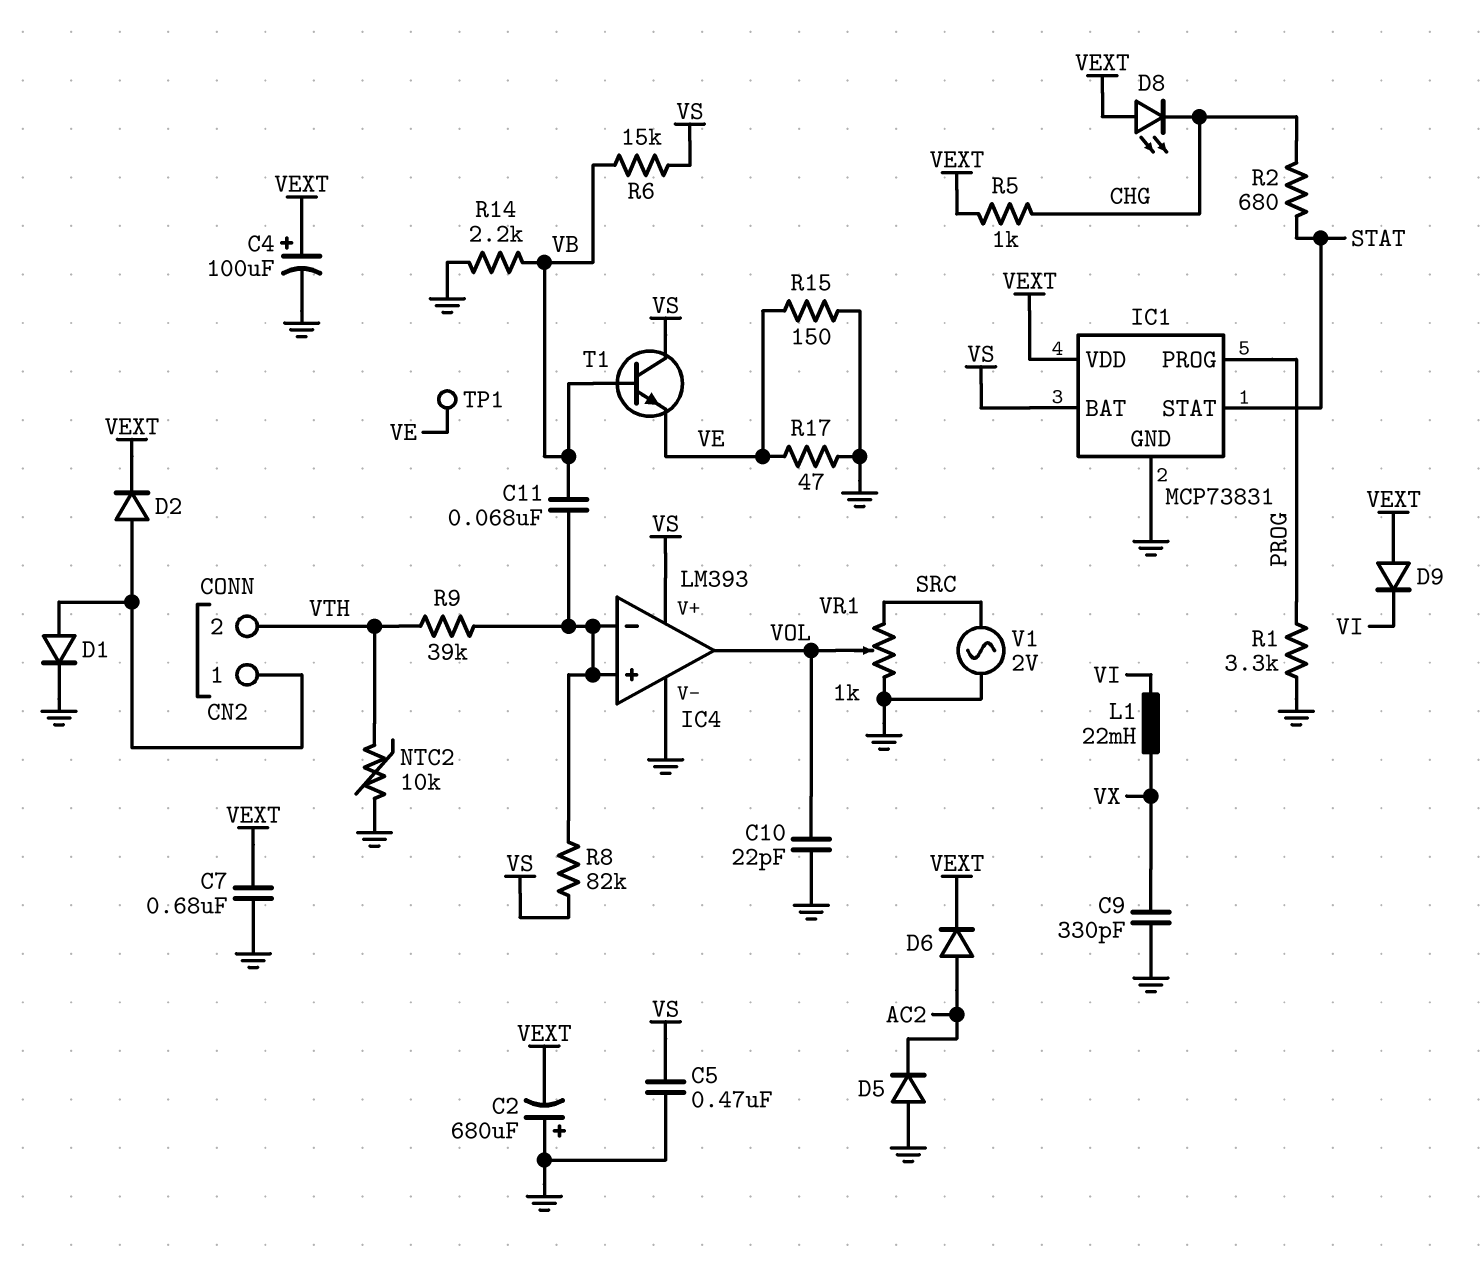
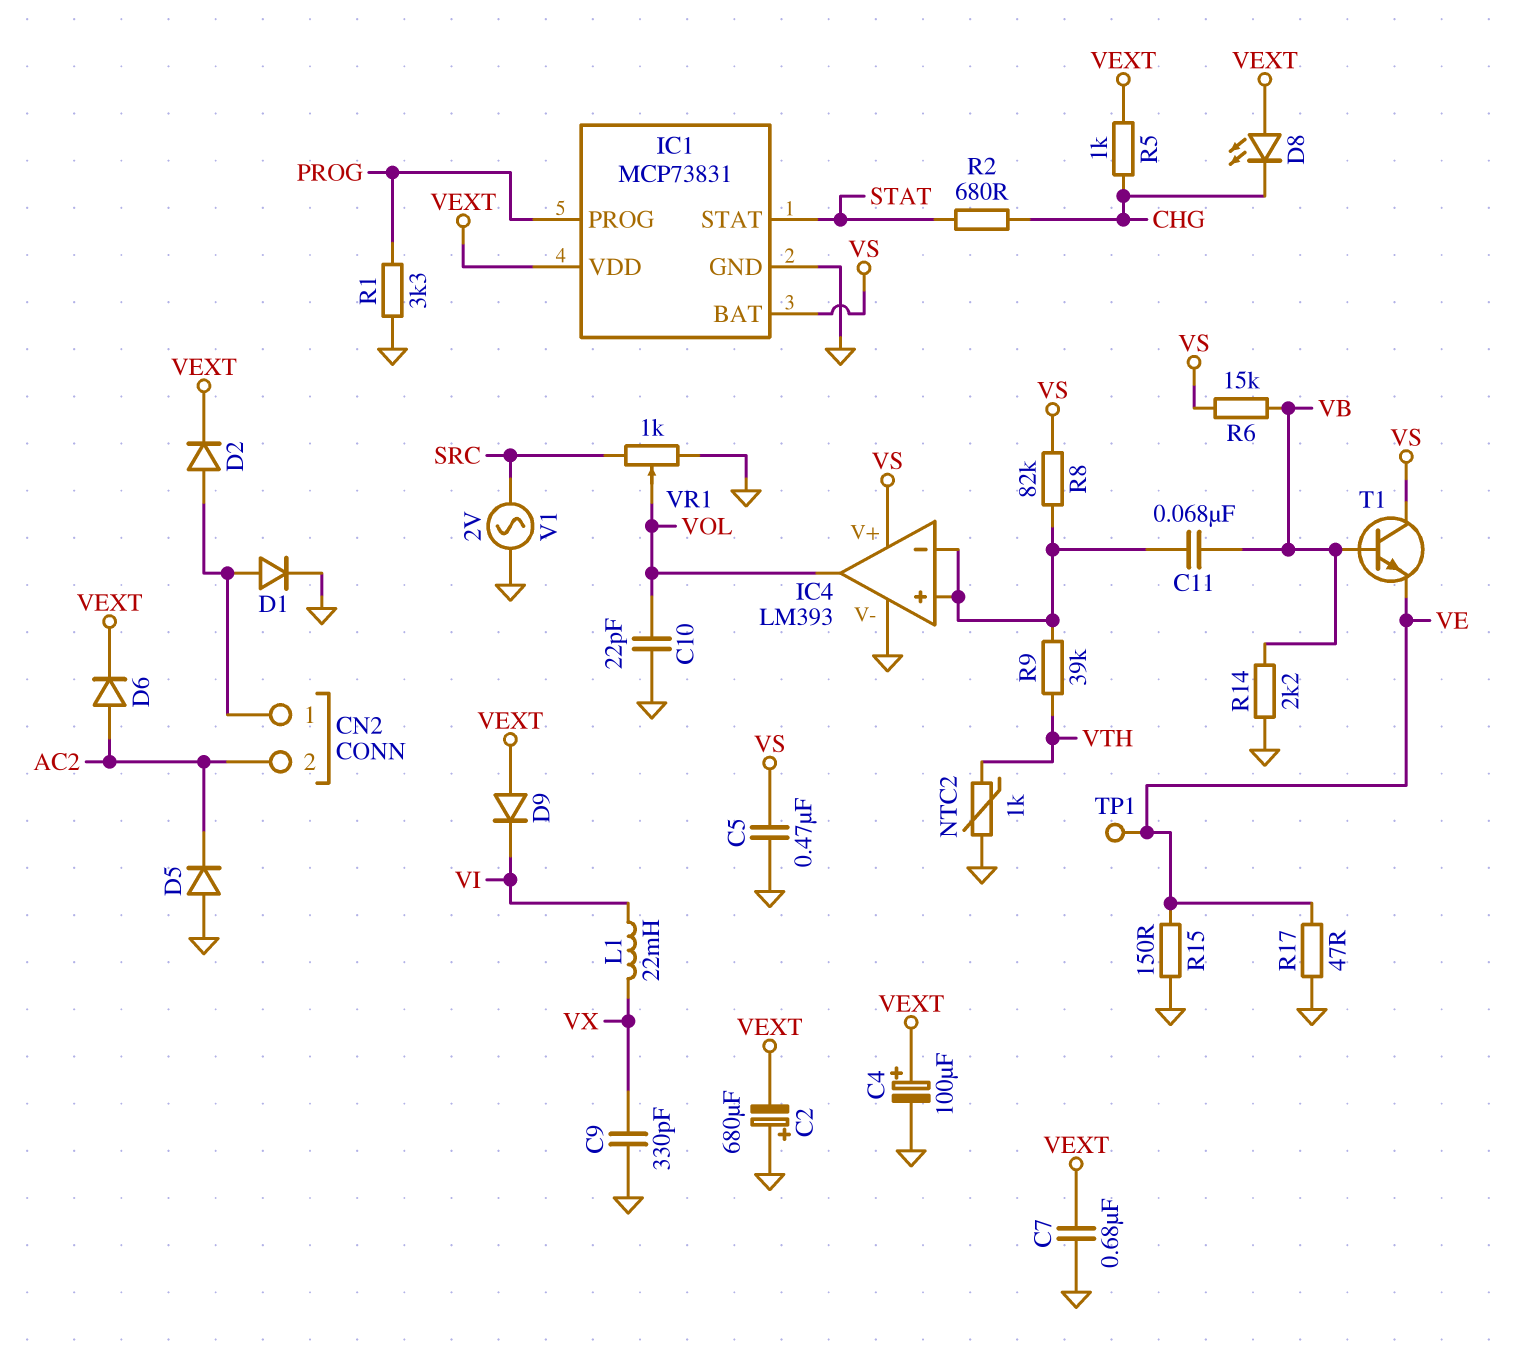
CN2 pin 2: VTH -> AC2
NTC2: 10k (GND, VTH) -> 1k (GND, VTH)

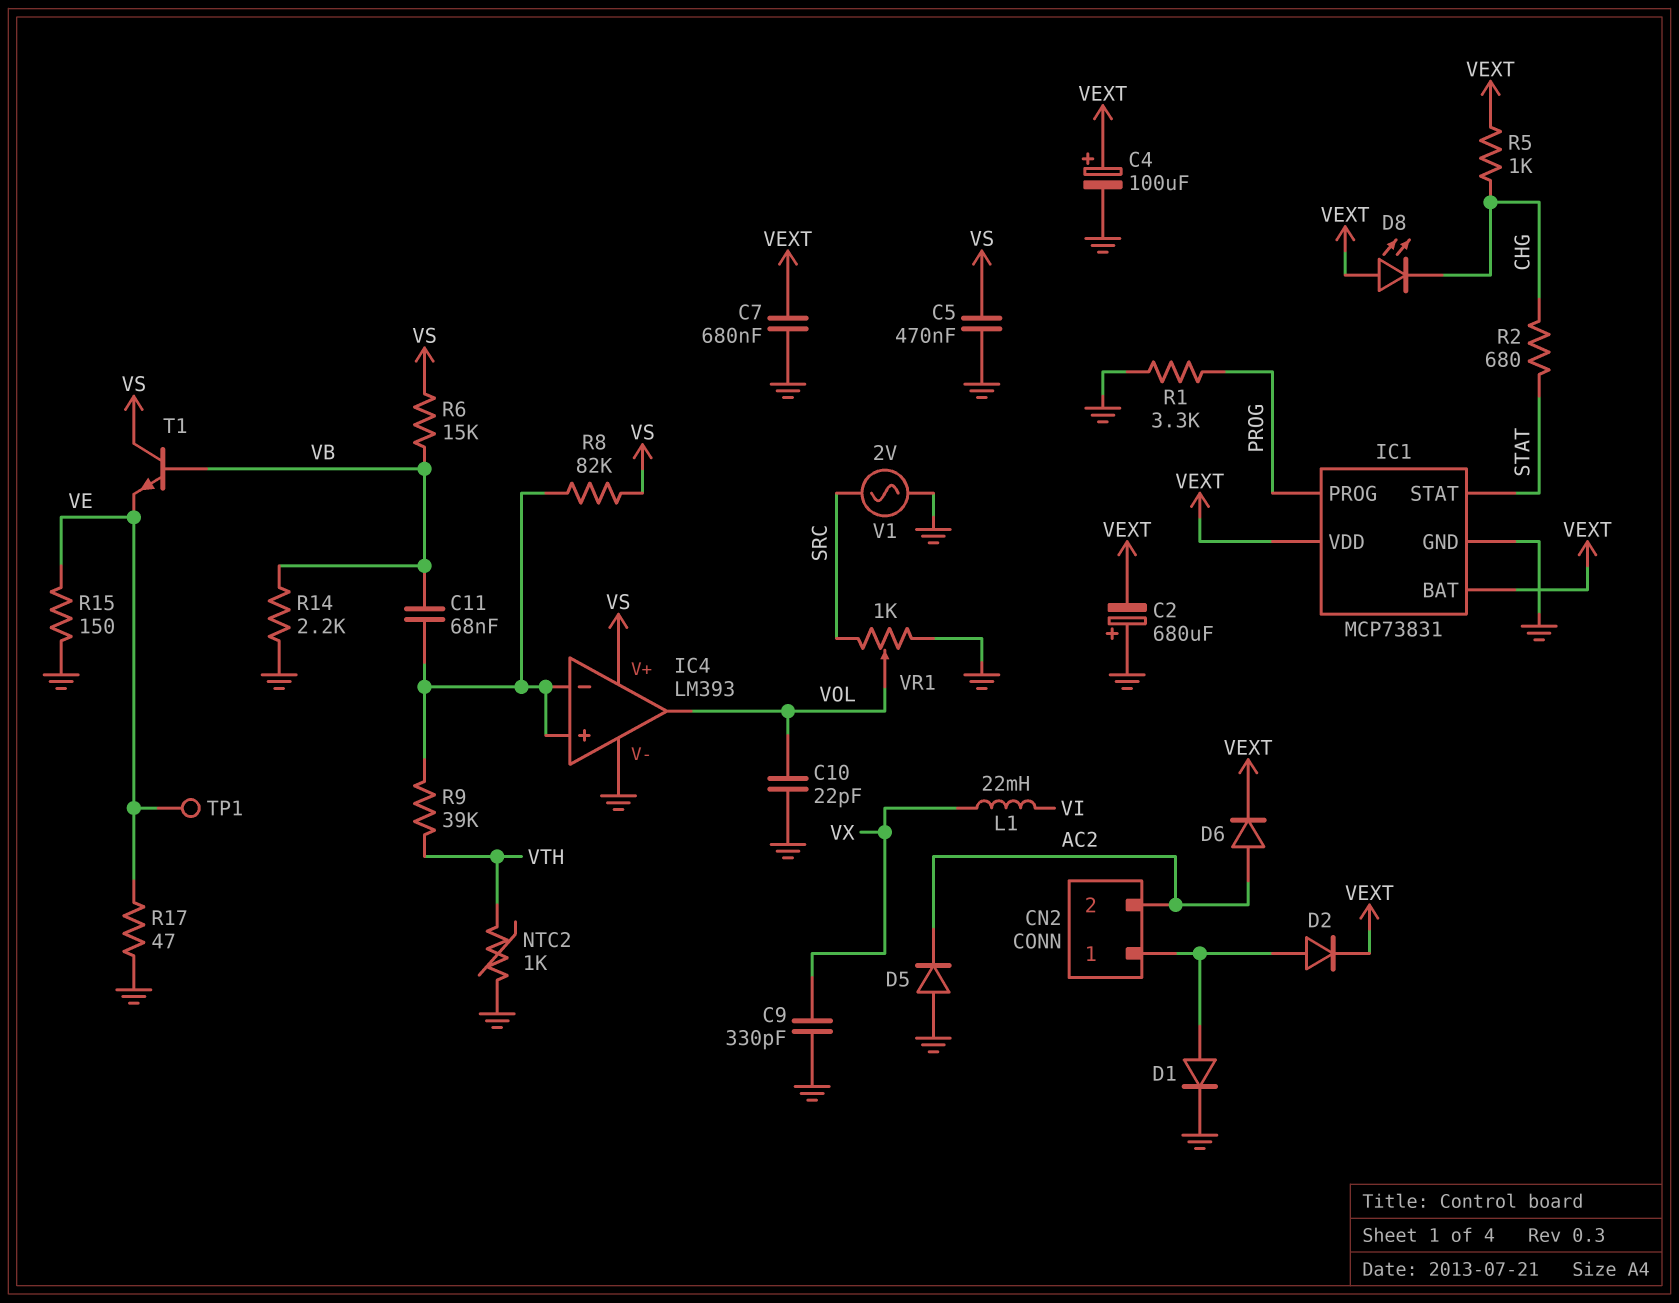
D9: diode (A VEXT, K VI) -> none
IC1 pin BAT: VS -> VEXT

